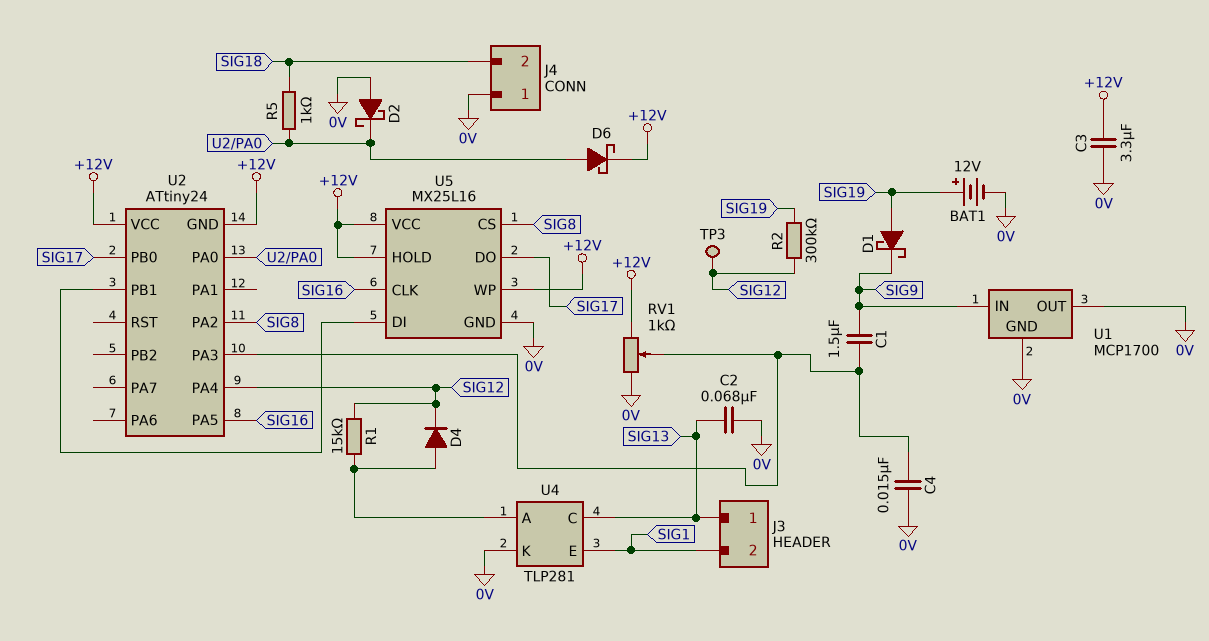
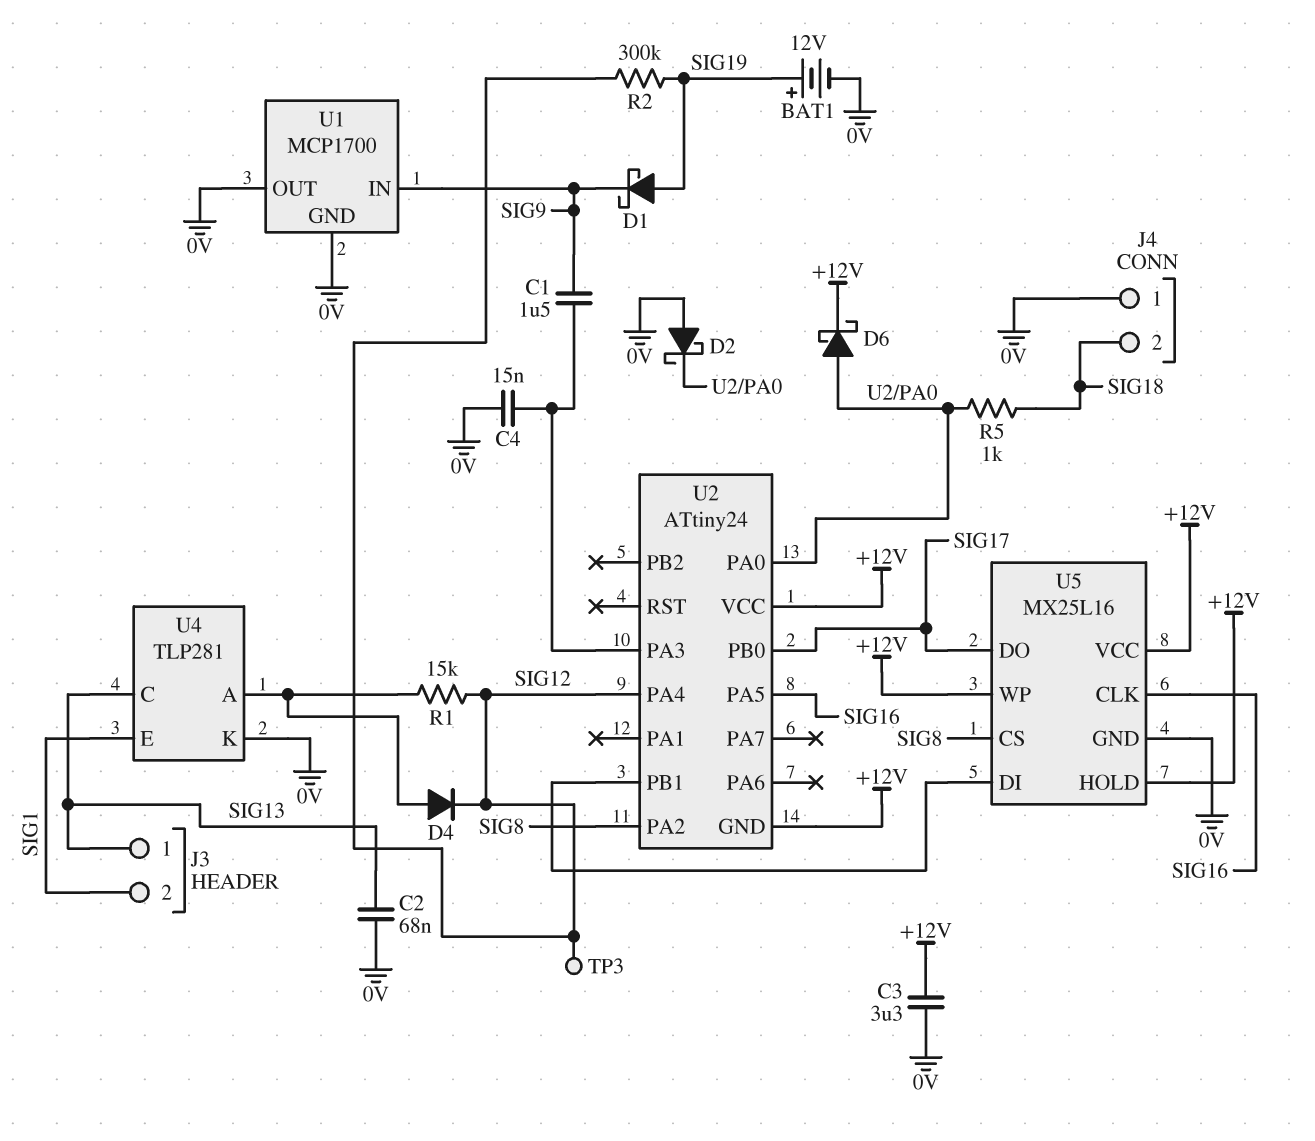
RV1: 1k (+12V, 0V, wiper U2/PA3) -> none

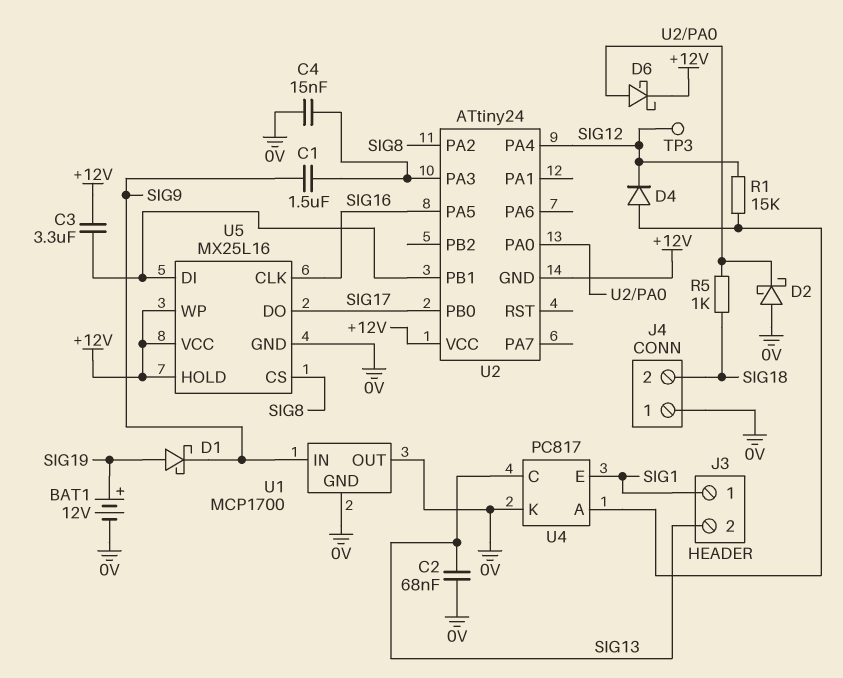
C3: 3.3uF (+12V, 0V) -> 3.3uF (+12V, U2/PB1)
J3 pin 1: SIG13 -> SIG1
J3 pin 2: SIG1 -> SIG13
R2: 300k (SIG12, SIG19) -> none
U4: TLP281 -> PC817

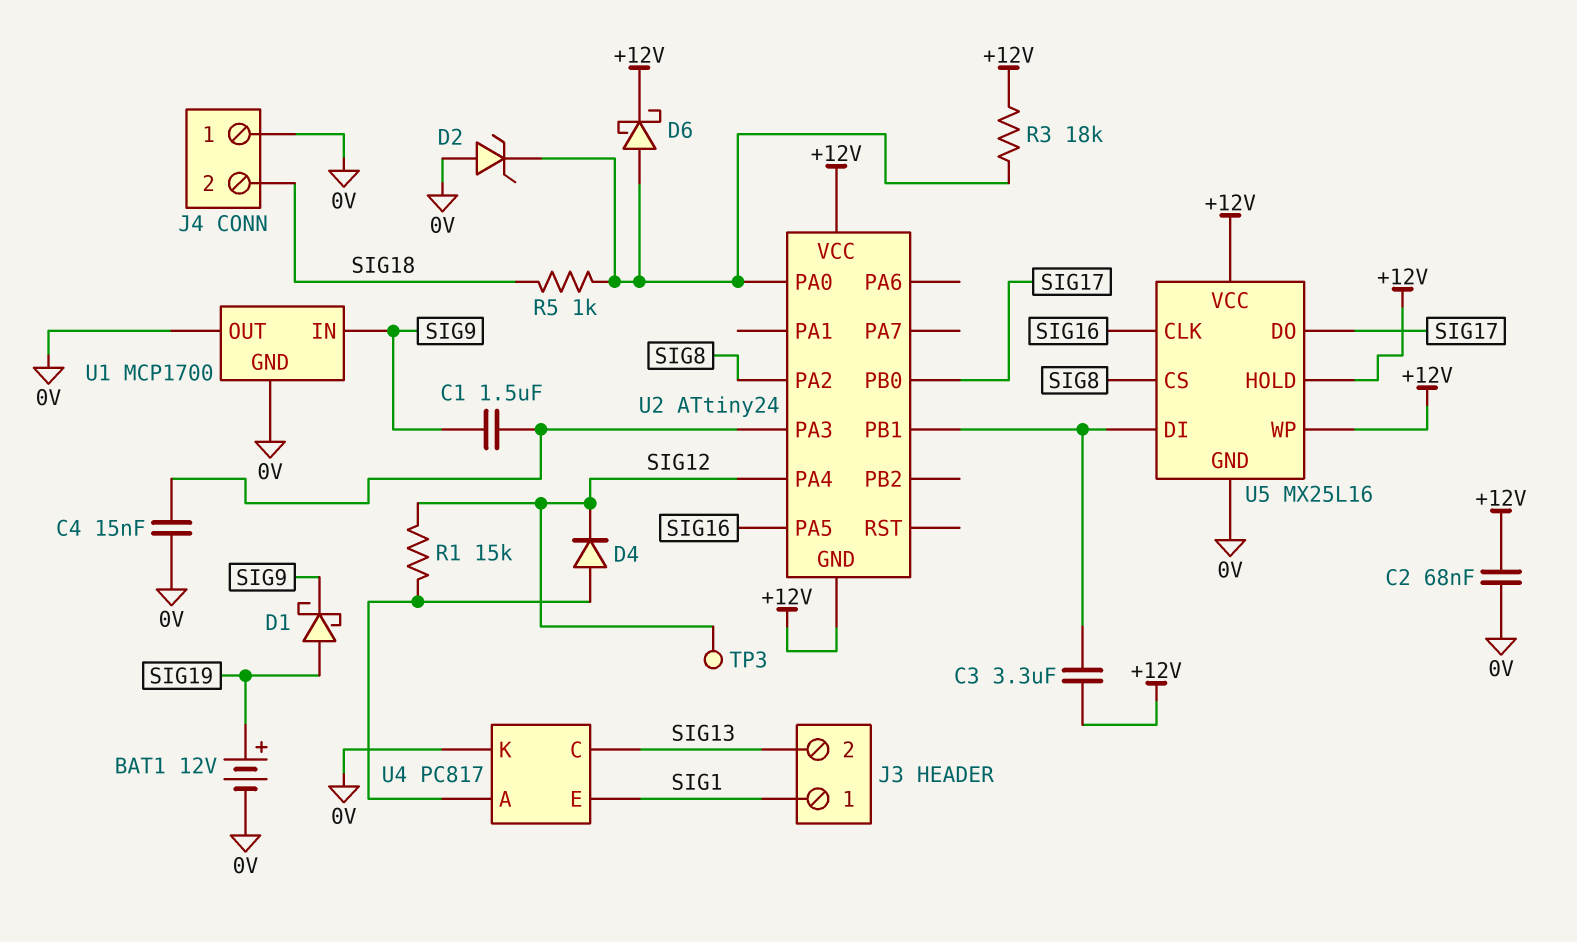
C2: 68nF (0V, SIG13) -> 68nF (+12V, 0V)
D2: schottky (A 0V, K U2/PA0) -> zener (A 0V, K U2/PA0)
R3: none -> 18k (+12V, U2/PA0)

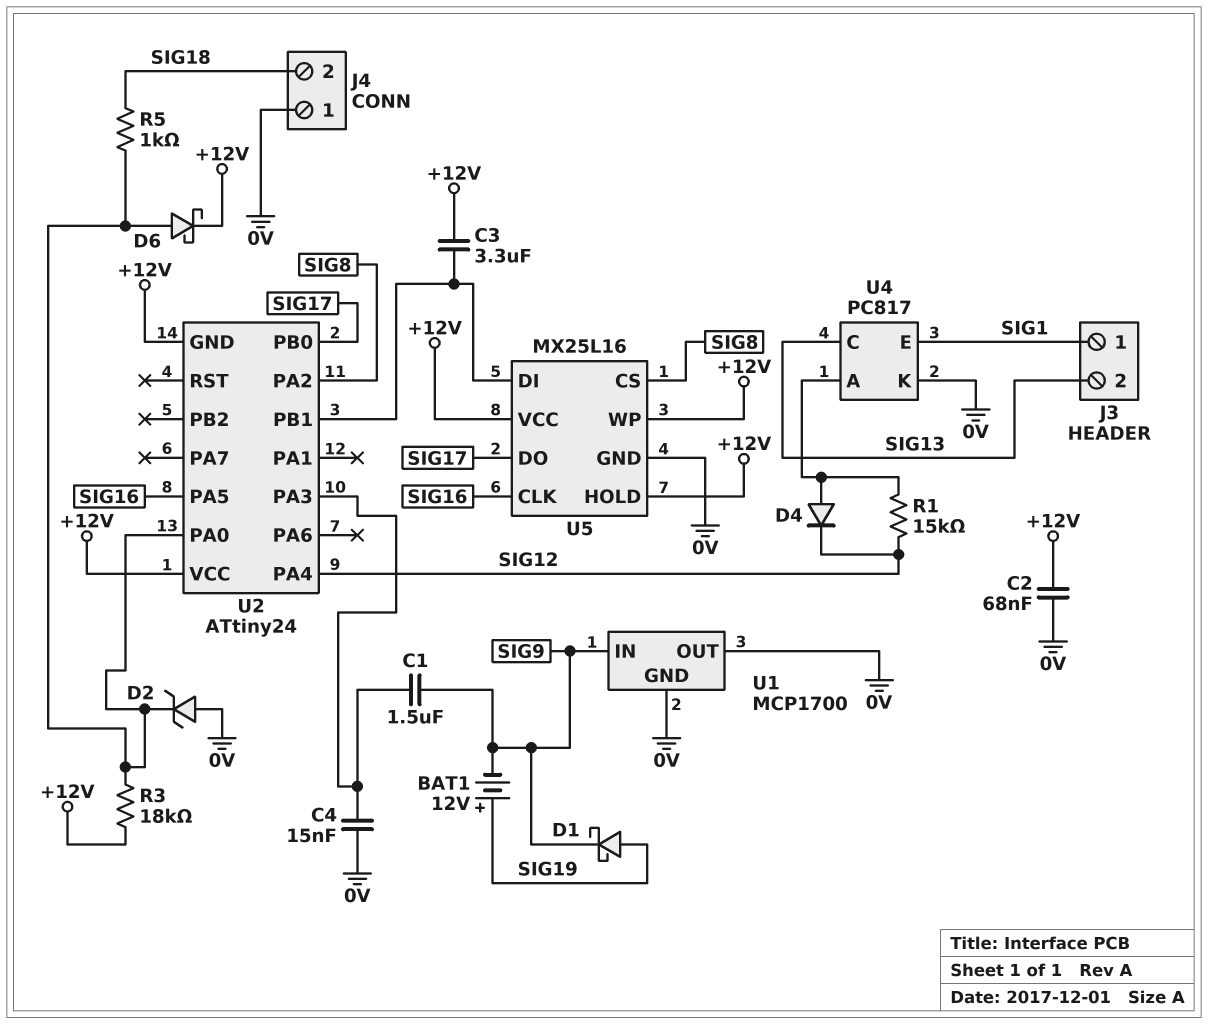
BAT1: 12V (plus SIG19, minus 0V) -> 12V (plus SIG19, minus SIG9)
TP3: test point (SIG12) -> none

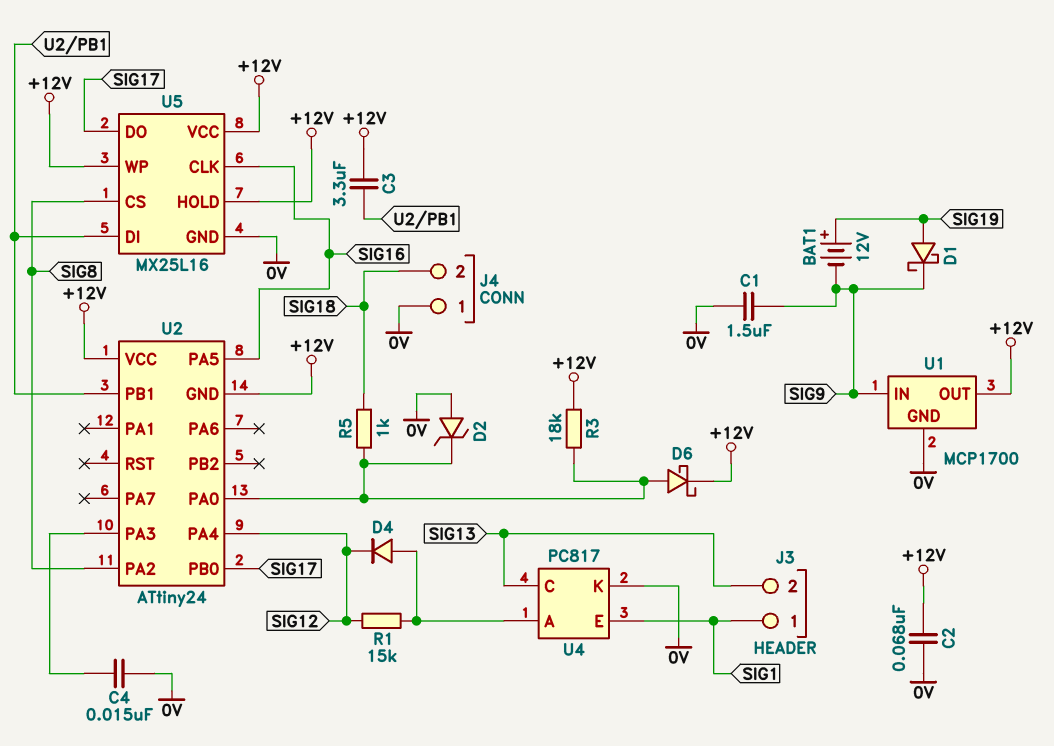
C1: 1.5uF (SIG9, U2/PA3) -> 1.5uF (0V, SIG9)
U1 pin OUT: 0V -> +12V

